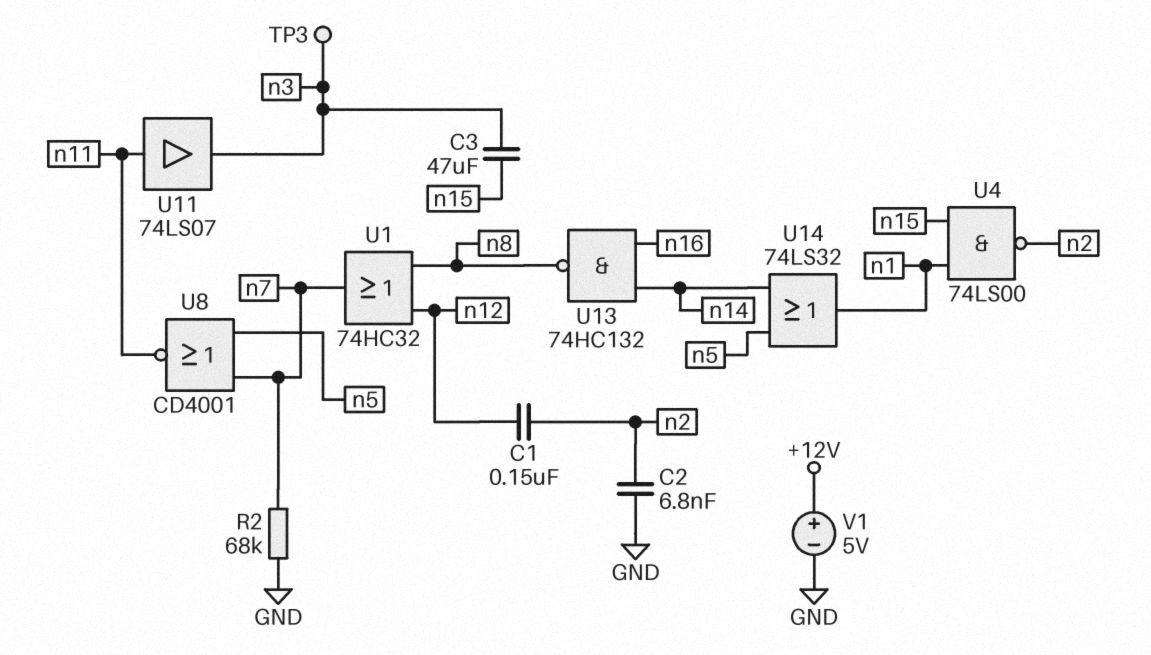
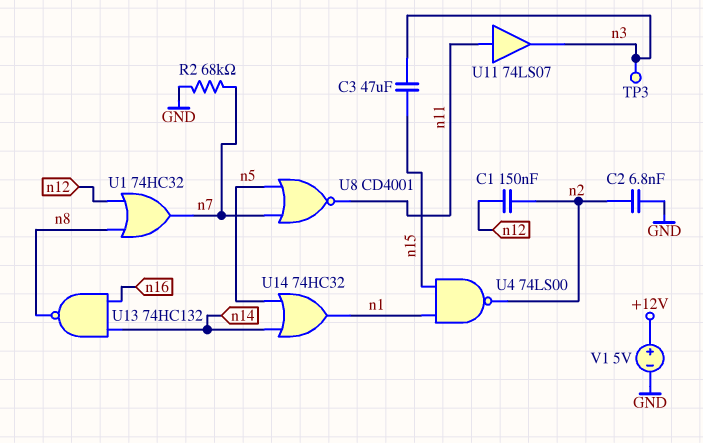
U14: OR 74LS32 (in n5, in n14, out n1) -> OR 74HC32 (in n5, in n14, out n1)

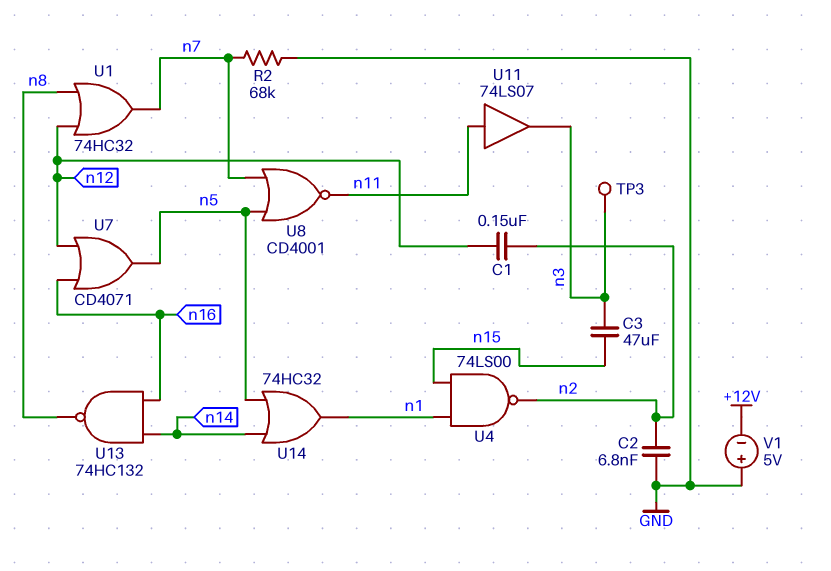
U7: none -> OR CD4071 (in n12, in n16, out n5)
V1: 5V (plus +12V, minus GND) -> 5V (plus GND, minus +12V)

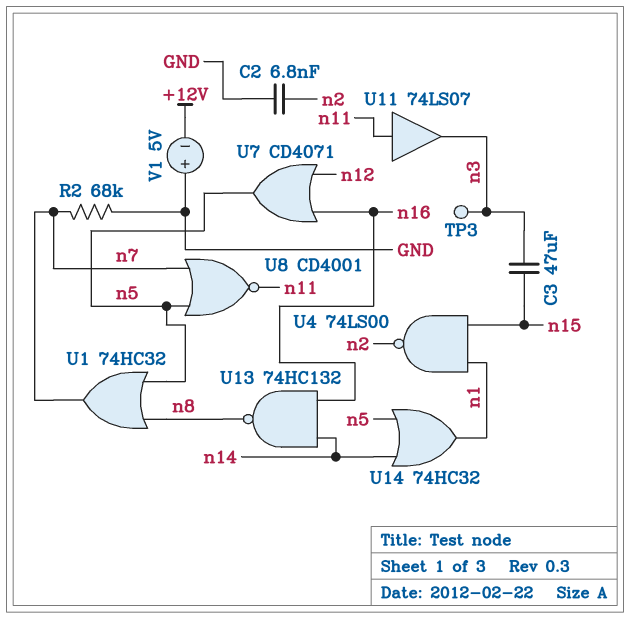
C1: 150nF (n2, n12) -> none
U1: OR 74HC32 (in n8, in n12, out n7) -> OR 74HC32 (in n5, in n8, out n7)

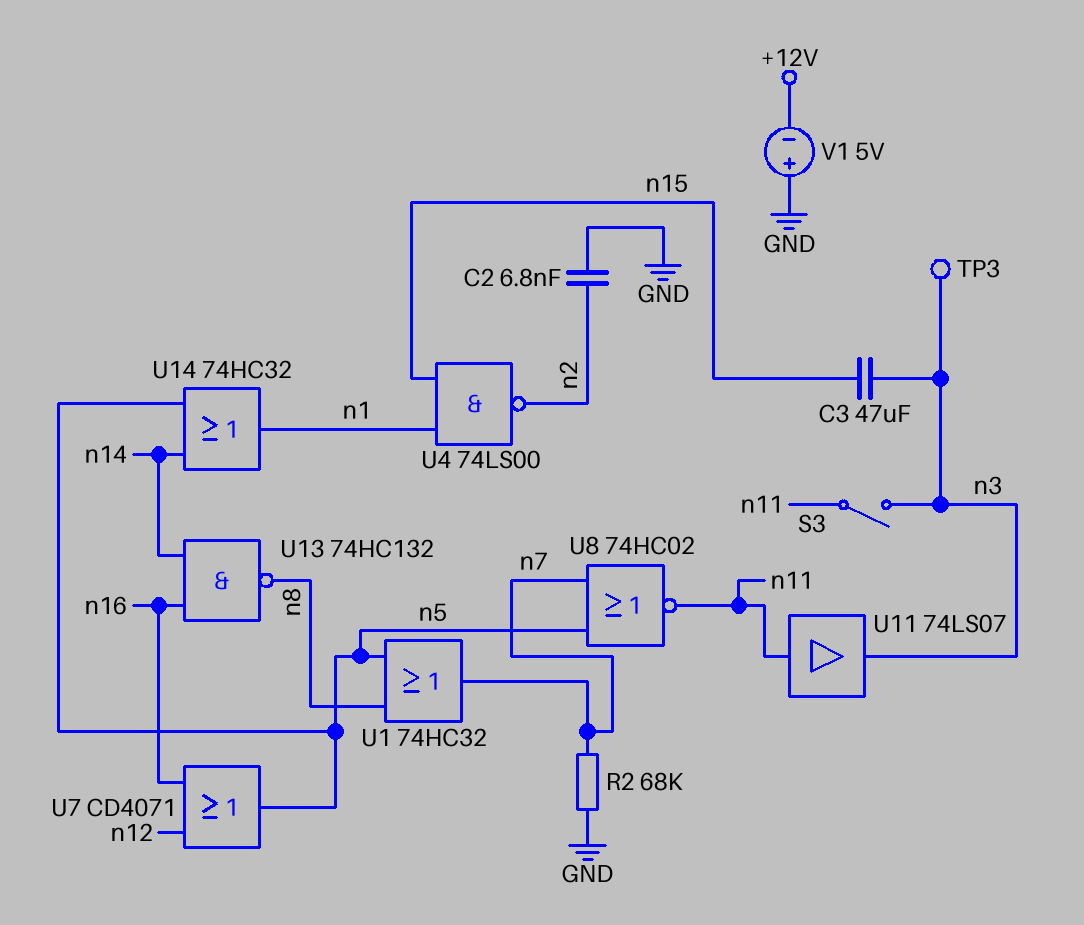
S3: none -> switch (n3, n11)
U8: NOR CD4001 (in n5, in n7, out n11) -> NOR 74HC02 (in n5, in n7, out n11)

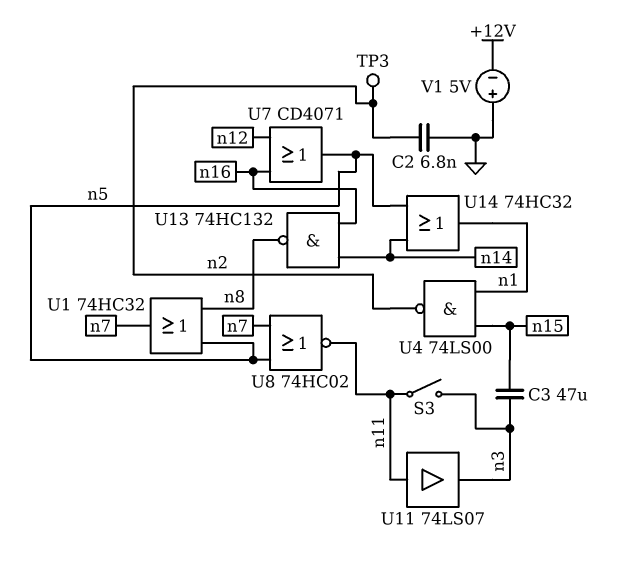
R2: 68k (GND, n7) -> none
TP3: test point (n3) -> test point (n2)

